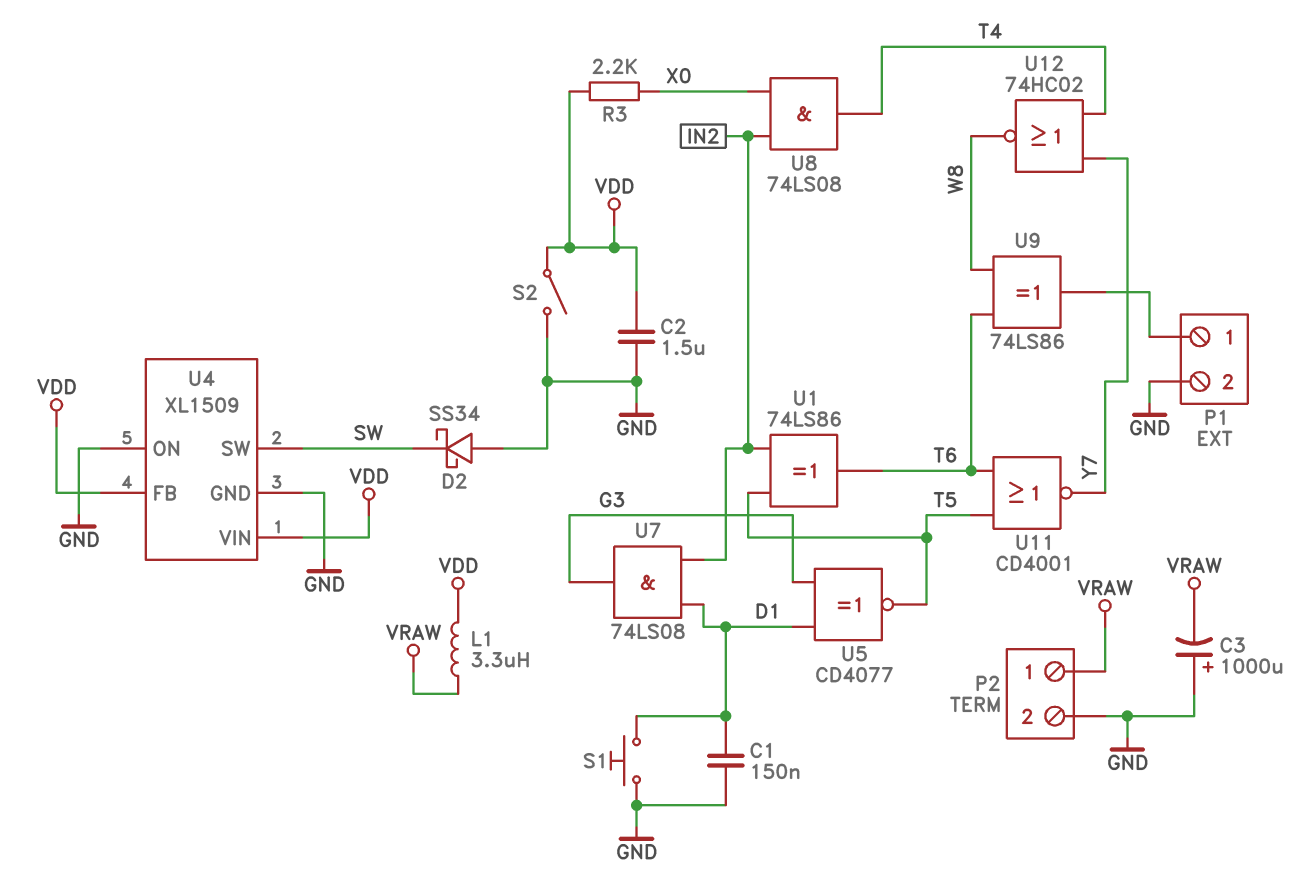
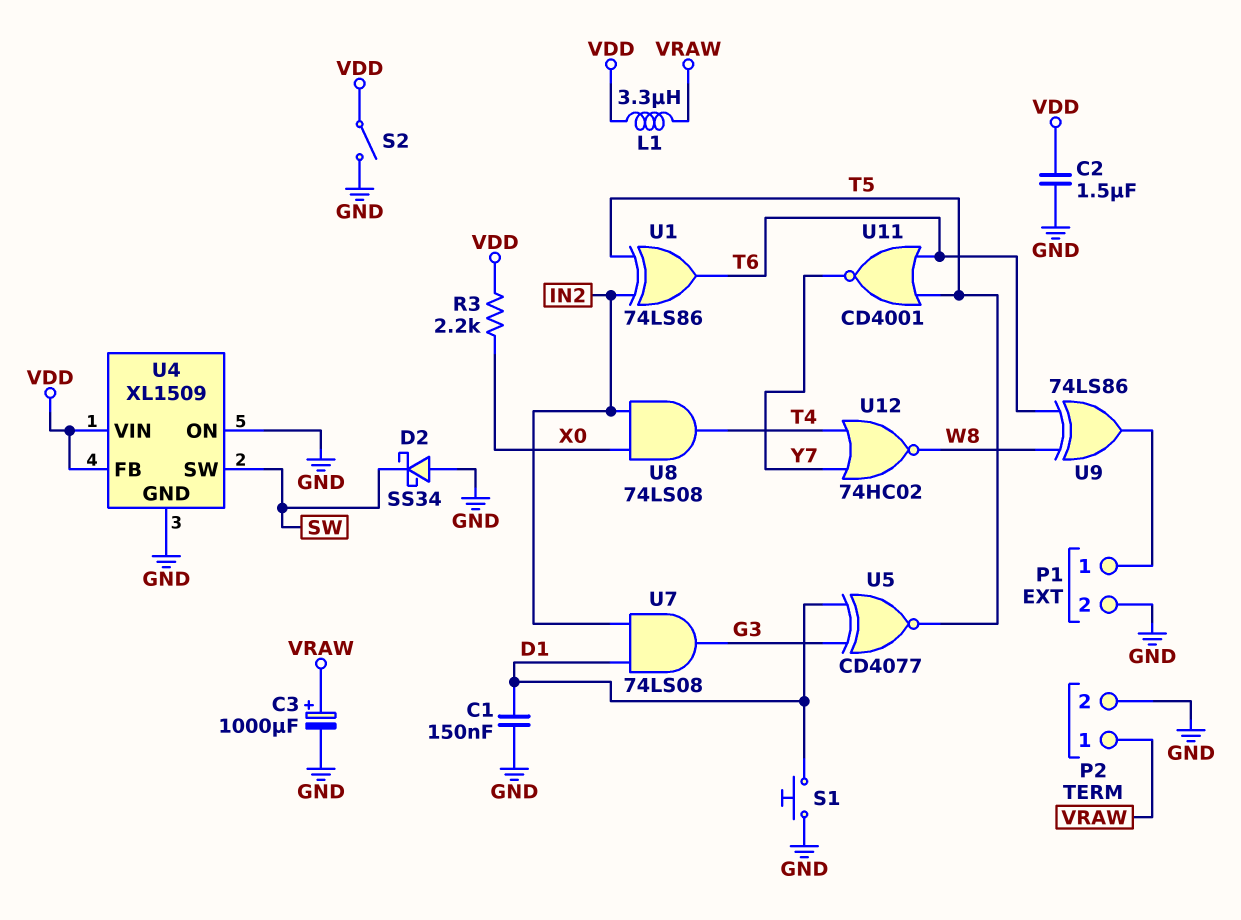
C3: 1000uF (plus GND, minus VRAW) -> 1000uF (plus VRAW, minus GND)

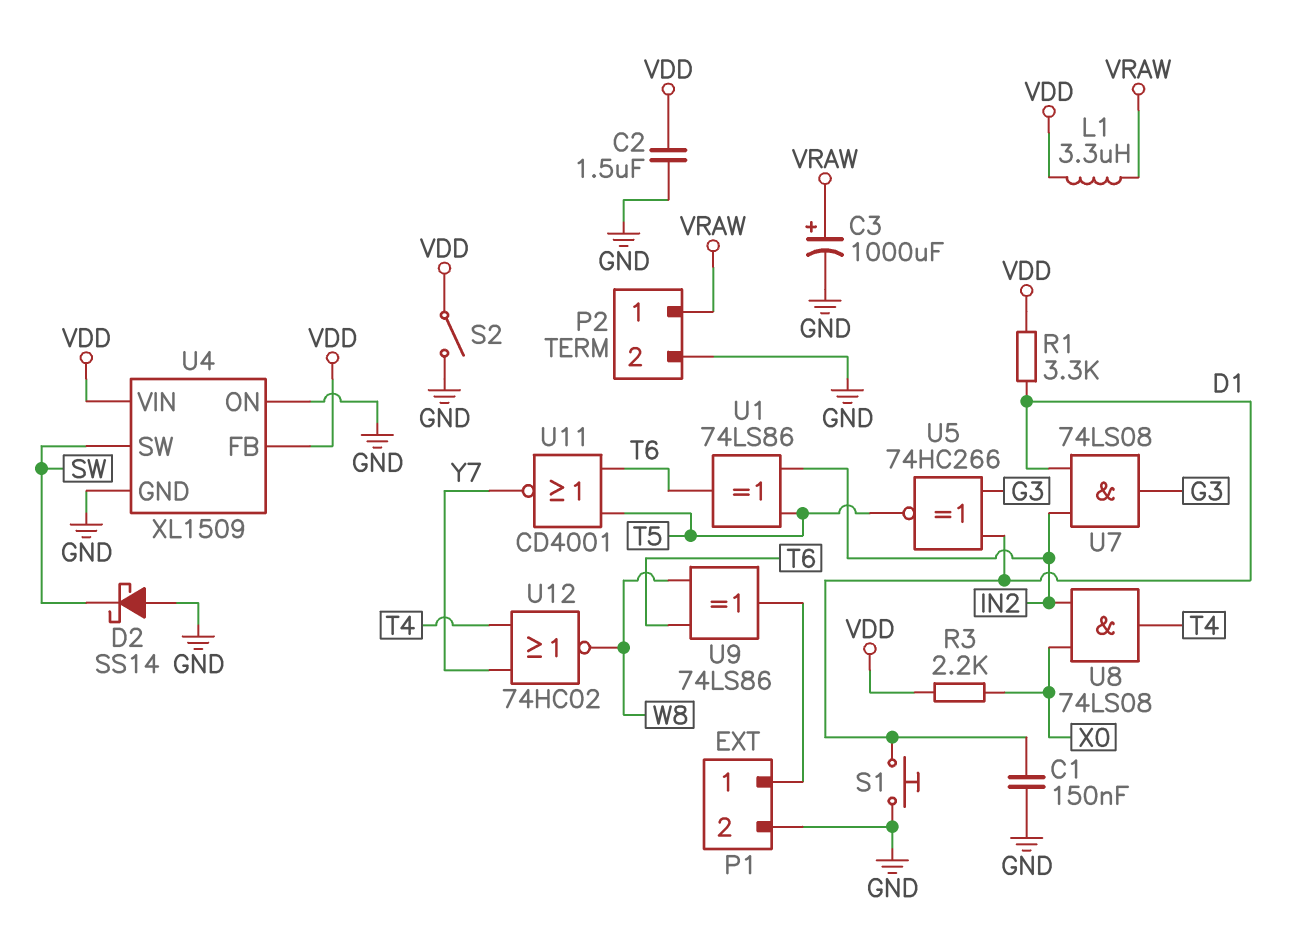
D2: schottky SS34 (A GND, K SW) -> schottky SS14 (A GND, K SW)
R1: none -> 3.3k (D1, VDD)
U5: XNOR CD4077 (in D1, in G3, out T5) -> XNOR 74HC266 (in D1, in G3, out T5)

